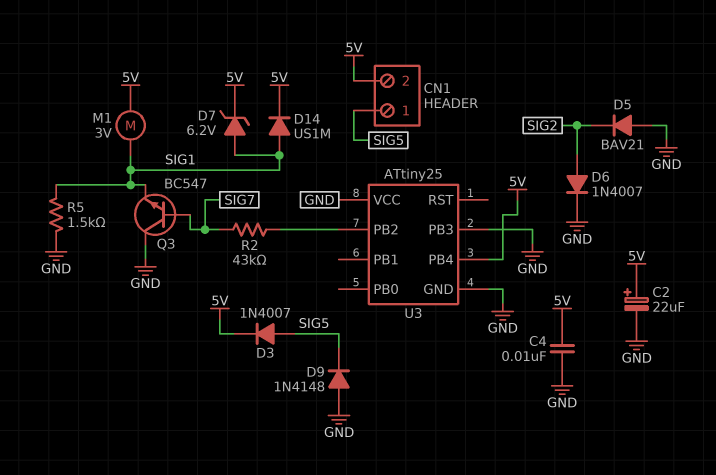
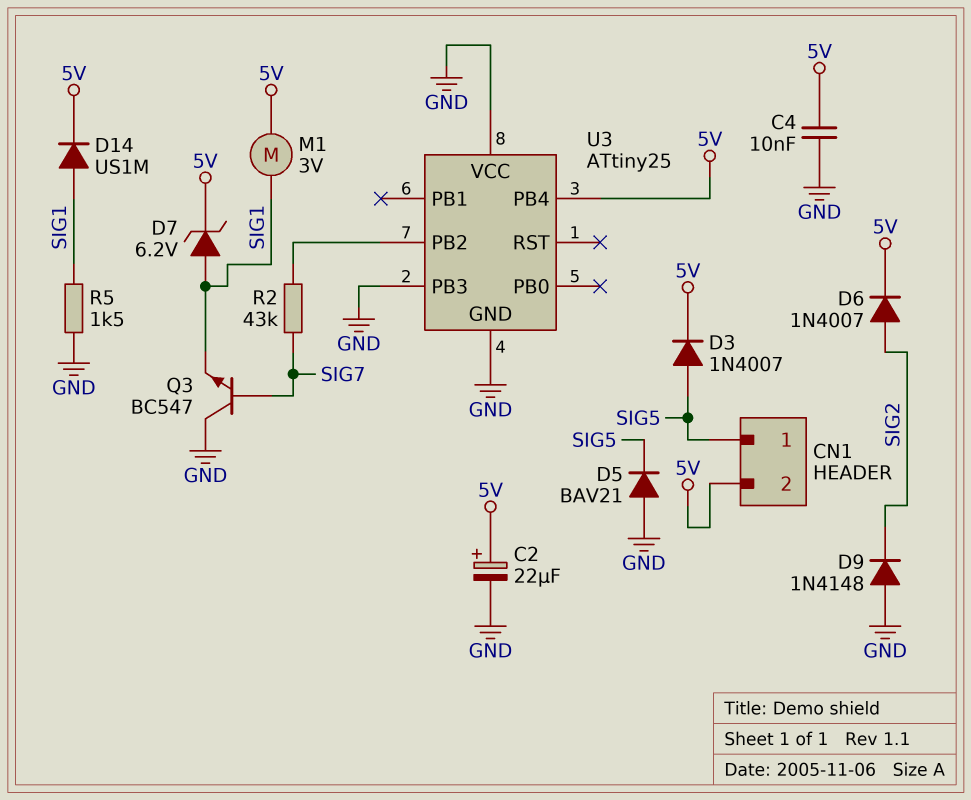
D5: diode BAV21 (A GND, K SIG2) -> diode BAV21 (A GND, K SIG5)
D6: diode 1N4007 (A SIG2, K GND) -> diode 1N4007 (A SIG2, K 5V)
D9: diode 1N4148 (A GND, K SIG5) -> diode 1N4148 (A GND, K SIG2)

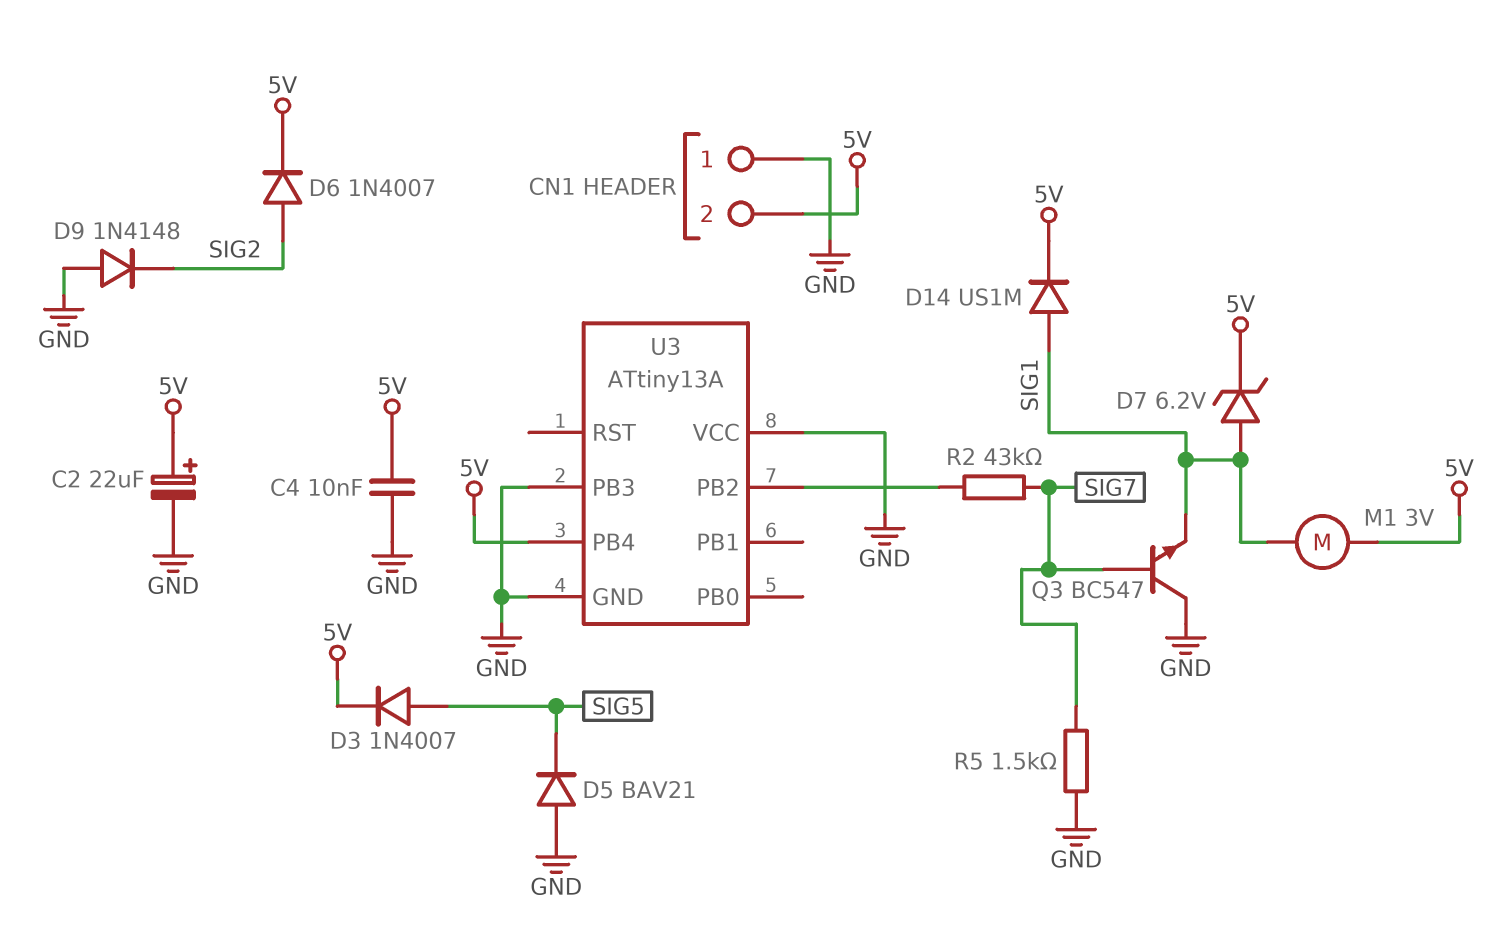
CN1 pin 1: SIG5 -> GND
R5: 1.5k (GND, SIG1) -> 1.5k (GND, SIG7)
U3: ATtiny25 -> ATtiny13A

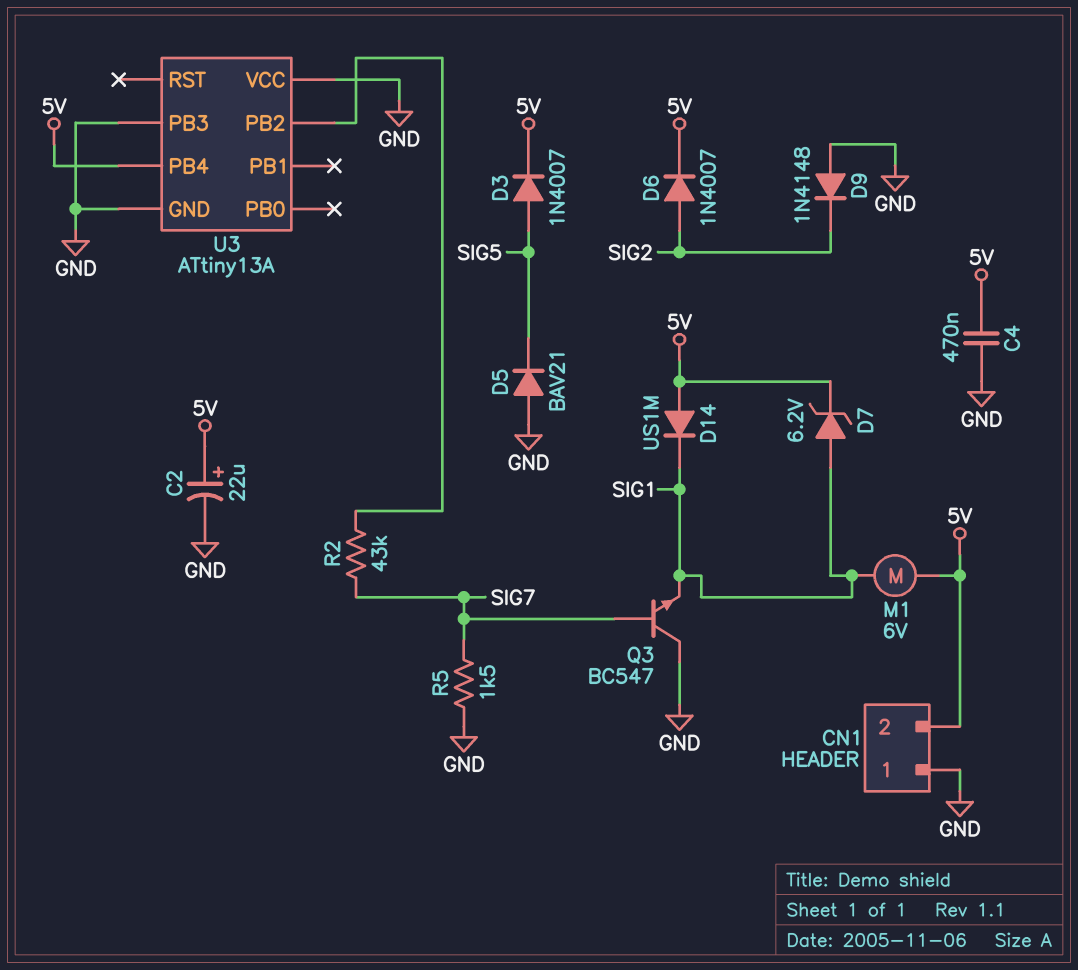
C4: 10nF (5V, GND) -> 470nF (5V, GND)
D14: diode US1M (A SIG1, K 5V) -> diode US1M (A 5V, K SIG1)
M1: motor 3V (5V, SIG1) -> motor 6V (5V, SIG1)

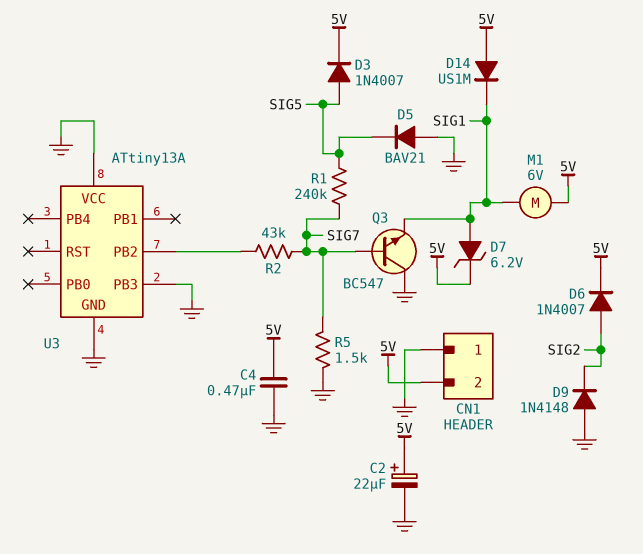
R1: none -> 240k (SIG5, SIG7)
U3 pin PB4: 5V -> none

